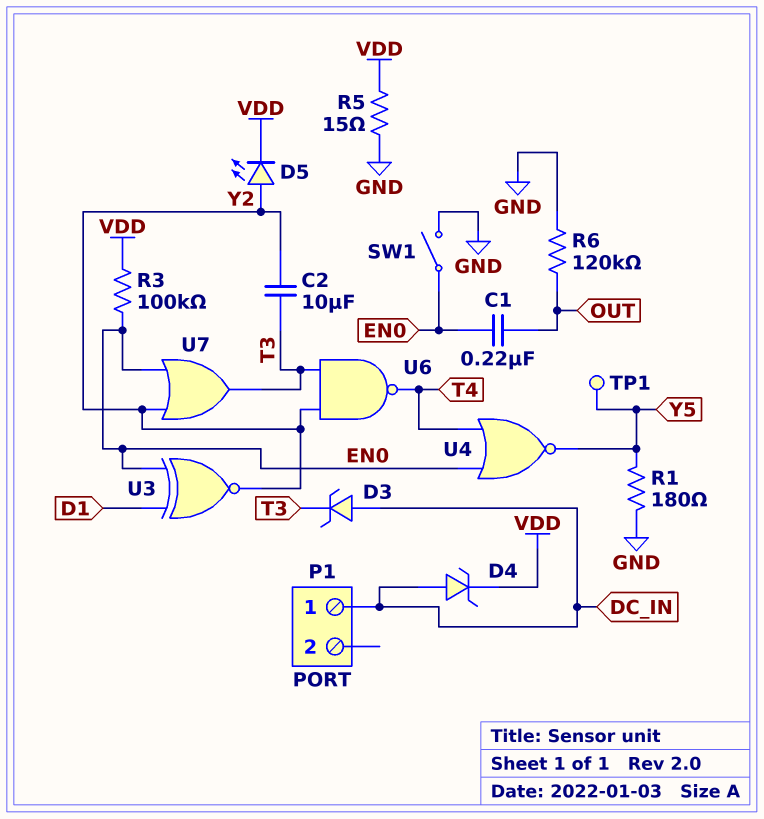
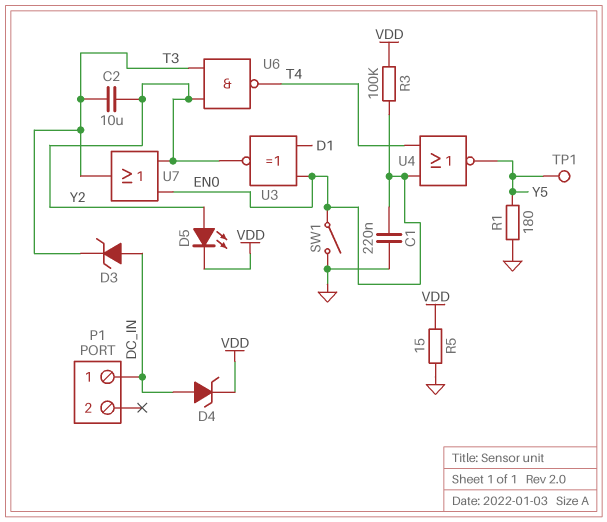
C1: 220nF (EN0, OUT) -> 220nF (EN0, GND)
R6: 120k (GND, OUT) -> none

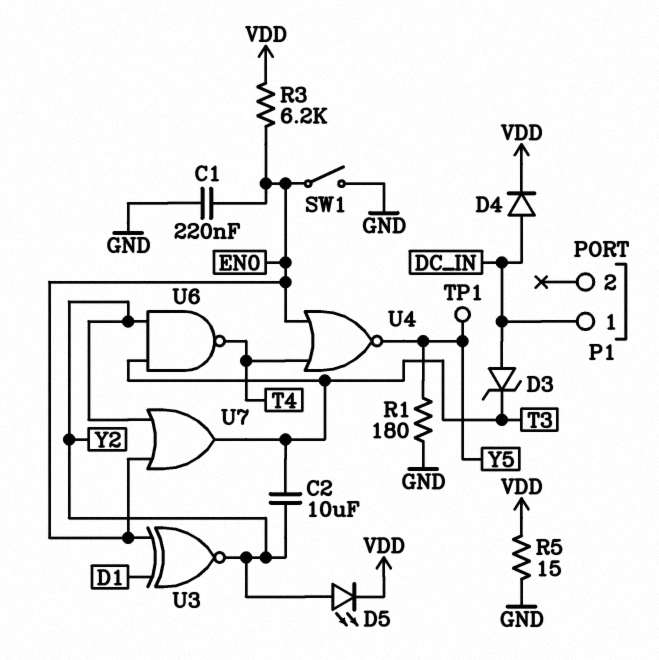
D4: zener (A DC_IN, K VDD) -> diode (A DC_IN, K VDD)
R3: 100k (EN0, VDD) -> 6.2k (EN0, VDD)

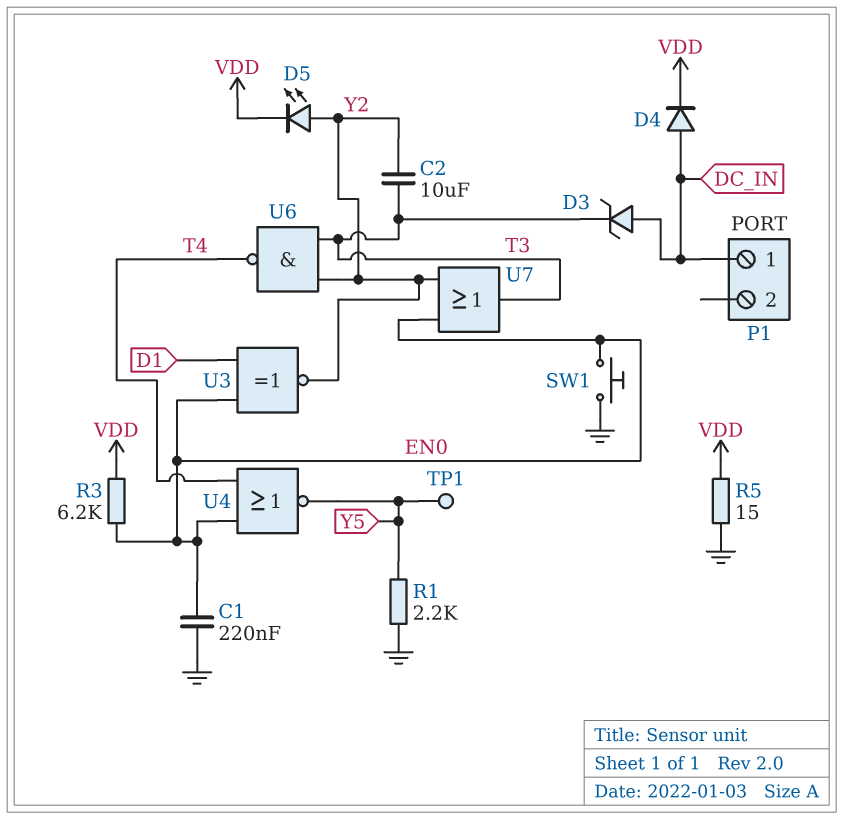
R1: 180 (GND, Y5) -> 2.2k (GND, Y5)
SW1: switch (EN0, GND) -> button (EN0, GND)

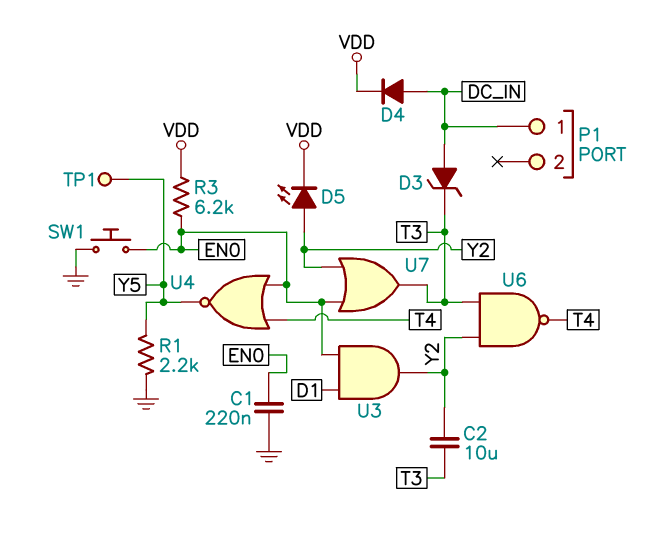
R5: 15 (GND, VDD) -> none
U3: XNOR (in D1, in EN0, out Y2) -> AND (in D1, in EN0, out Y2)

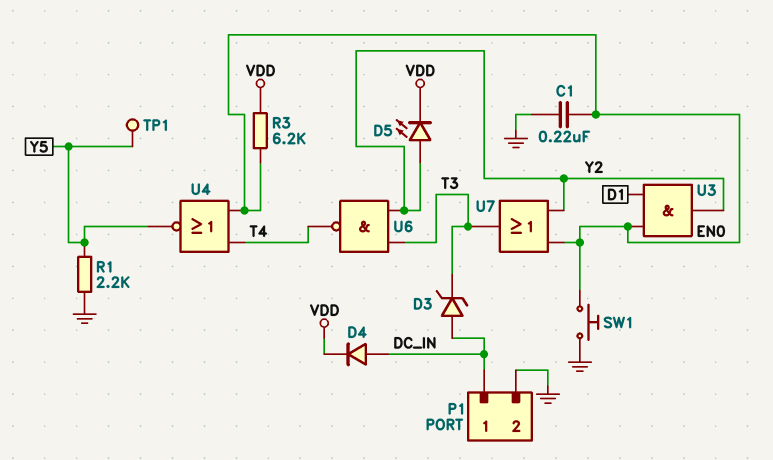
C2: 10uF (T3, Y2) -> none
P1 pin 2: none -> GND

